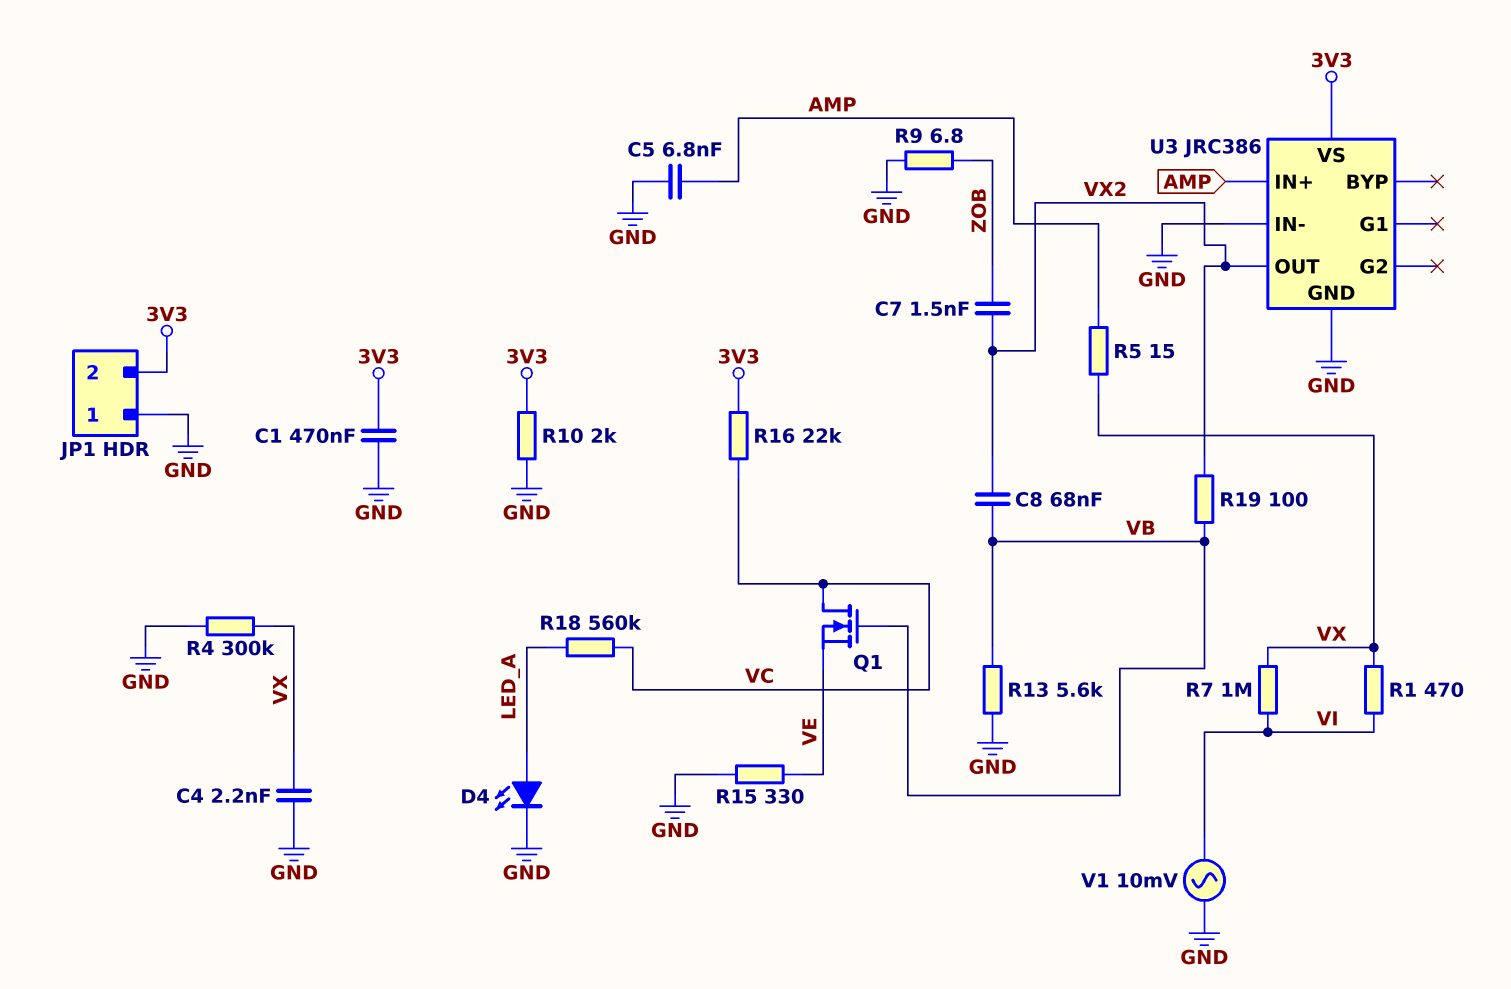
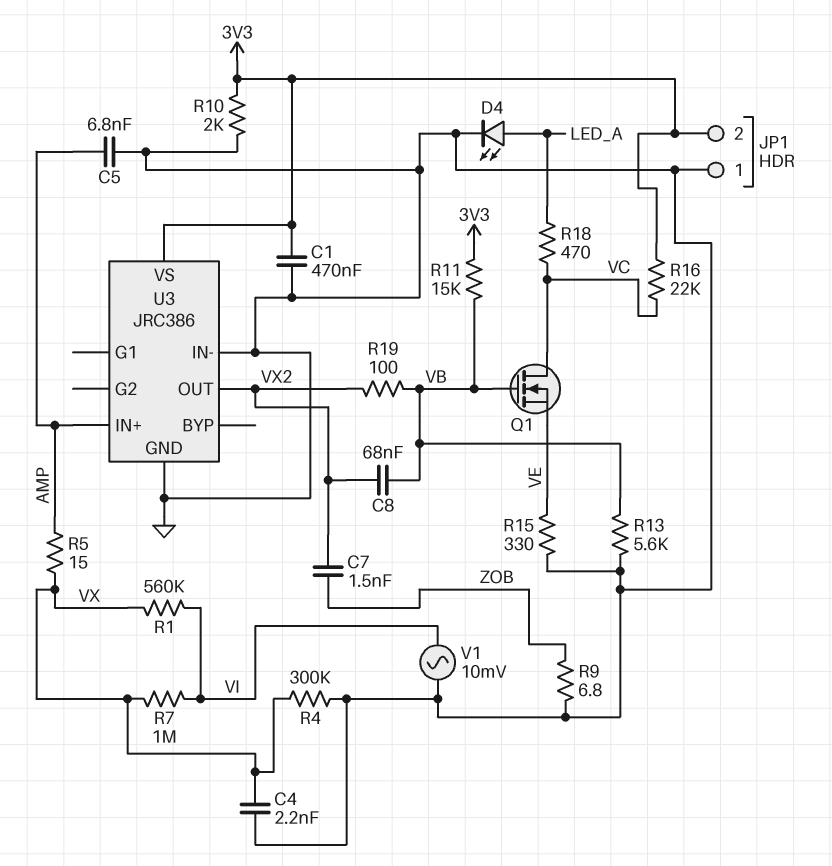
R1: 470 (VI, VX) -> 560k (VI, VX)
R11: none -> 15k (3V3, VB)
R18: 560k (LED_A, VC) -> 470 (LED_A, VC)

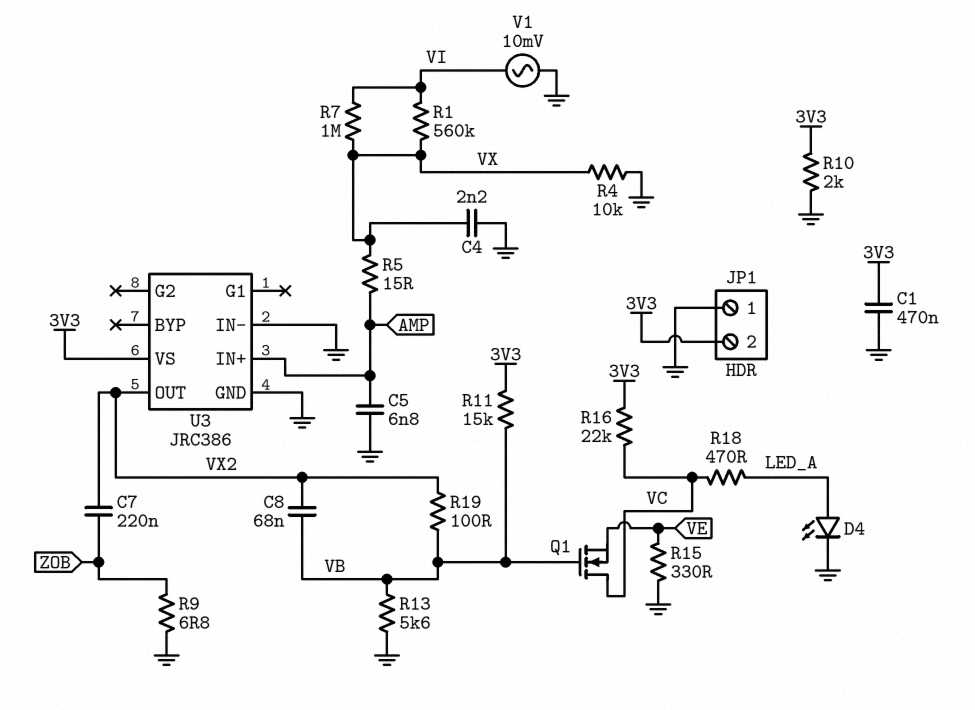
C7: 1.5nF (VX2, ZOB) -> 220nF (VX2, ZOB)
R4: 300k (GND, VX) -> 10k (GND, VX)

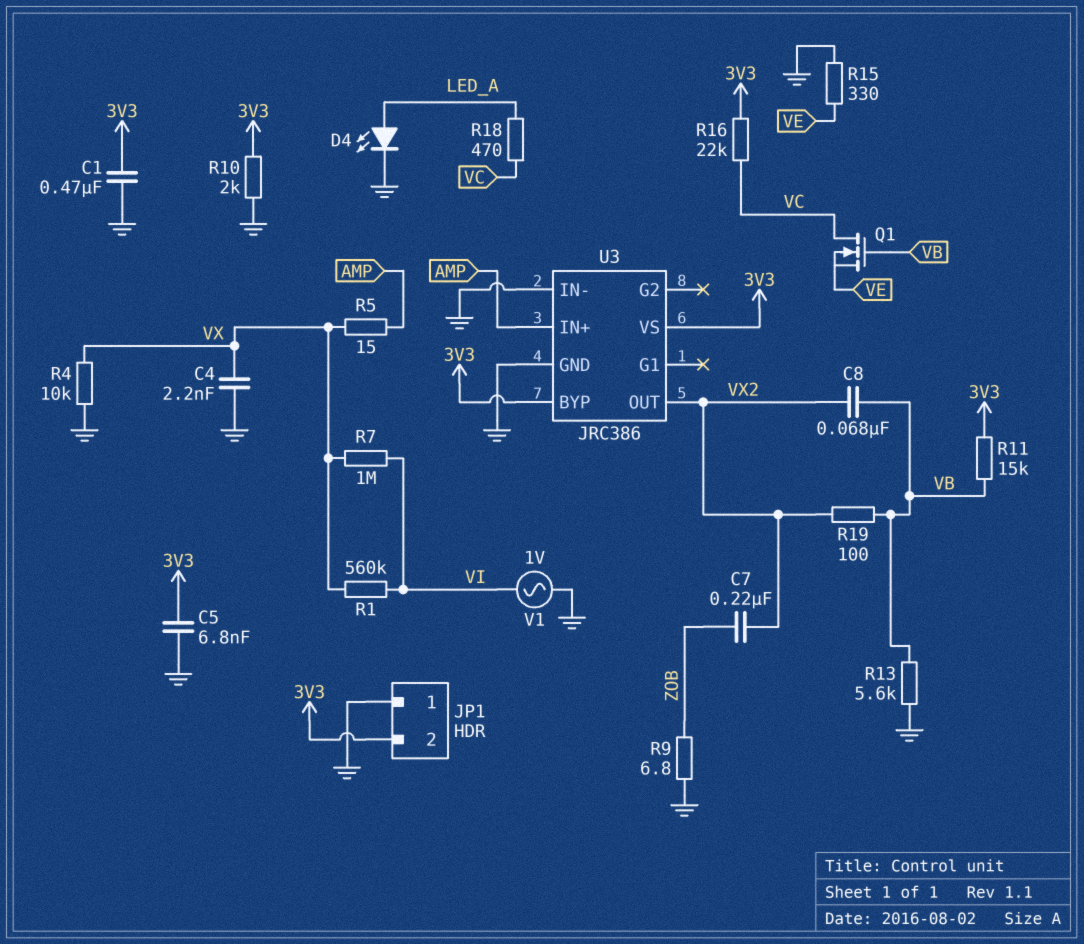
C5: 6.8nF (AMP, GND) -> 6.8nF (3V3, GND)
U3 pin BYP: none -> 3V3
V1: AC 10mV (GND, VI) -> AC 1V (GND, VI)

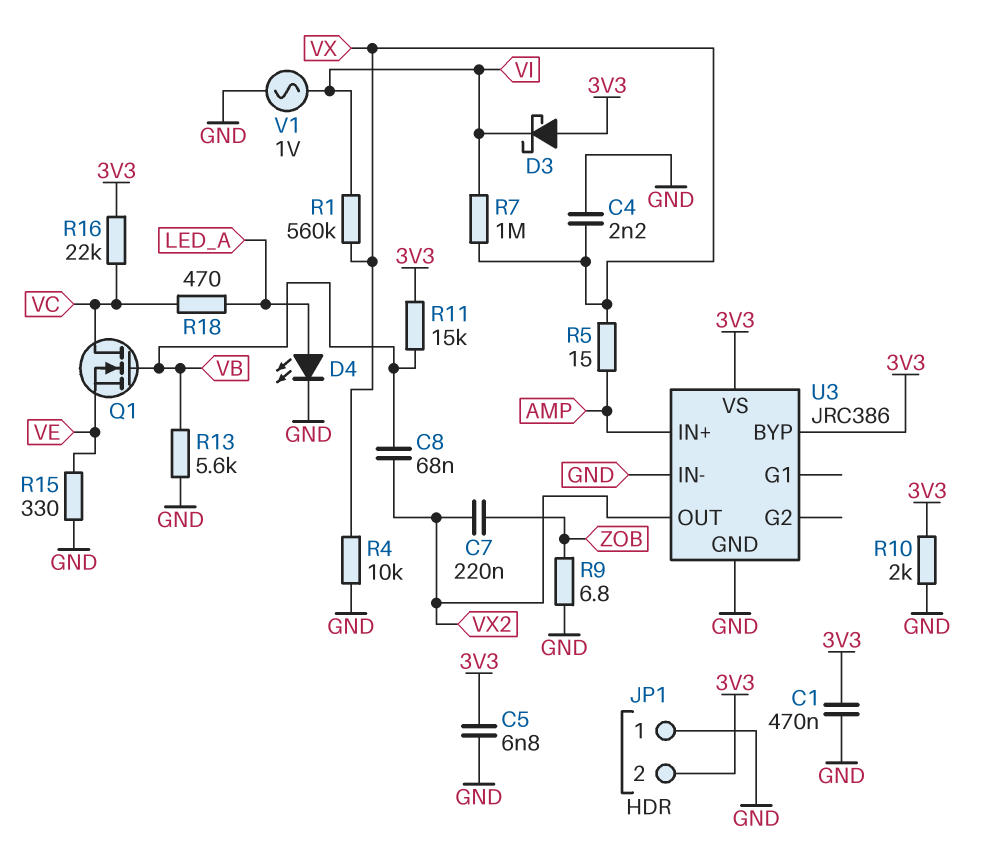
D3: none -> schottky (A 3V3, K VI)
R19: 100 (VB, VX2) -> none

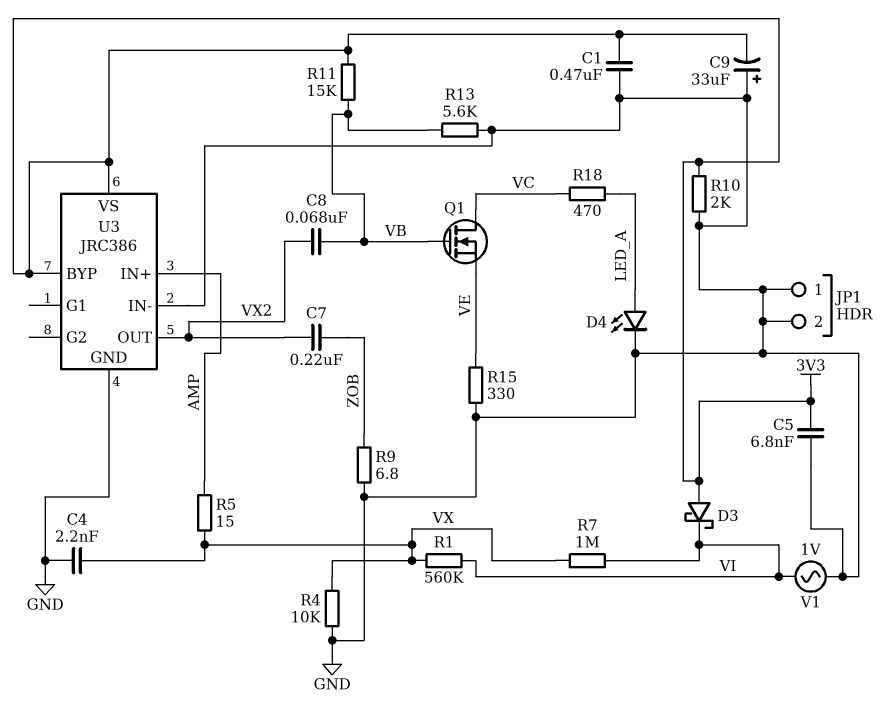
C9: none -> 33uF (plus GND, minus 3V3)
JP1 pin 2: 3V3 -> GND
R16: 22k (3V3, VC) -> none

